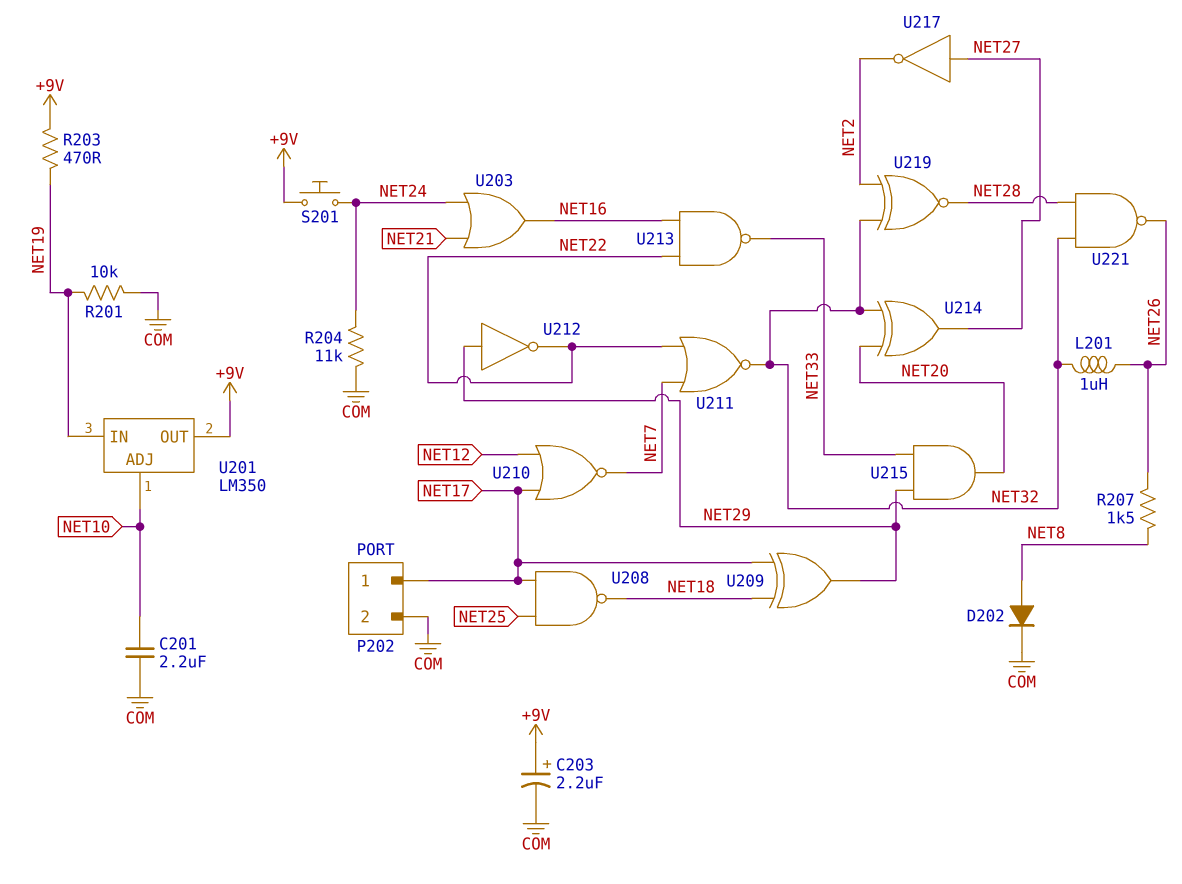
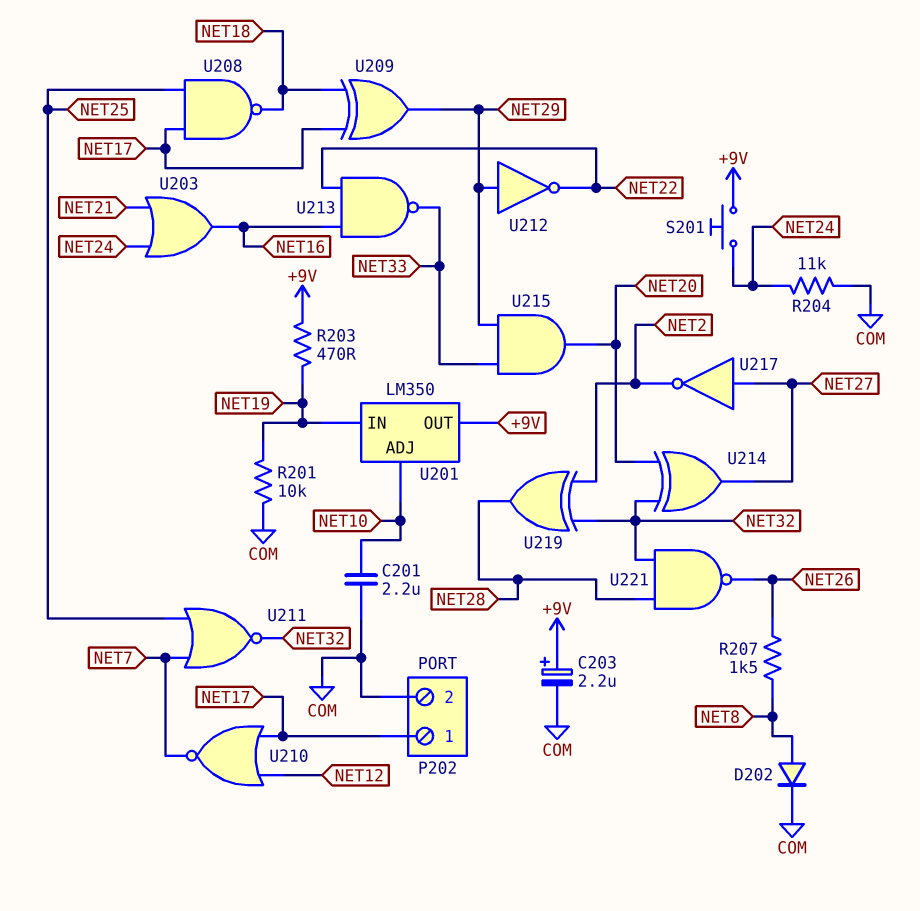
L201: 1uH (NET26, NET32) -> none
U211: NOR (in NET7, in NET22, out NET32) -> NOR (in NET7, in NET25, out NET32)
U219: XNOR (in NET2, in NET32, out NET28) -> XOR (in NET2, in NET32, out NET28)

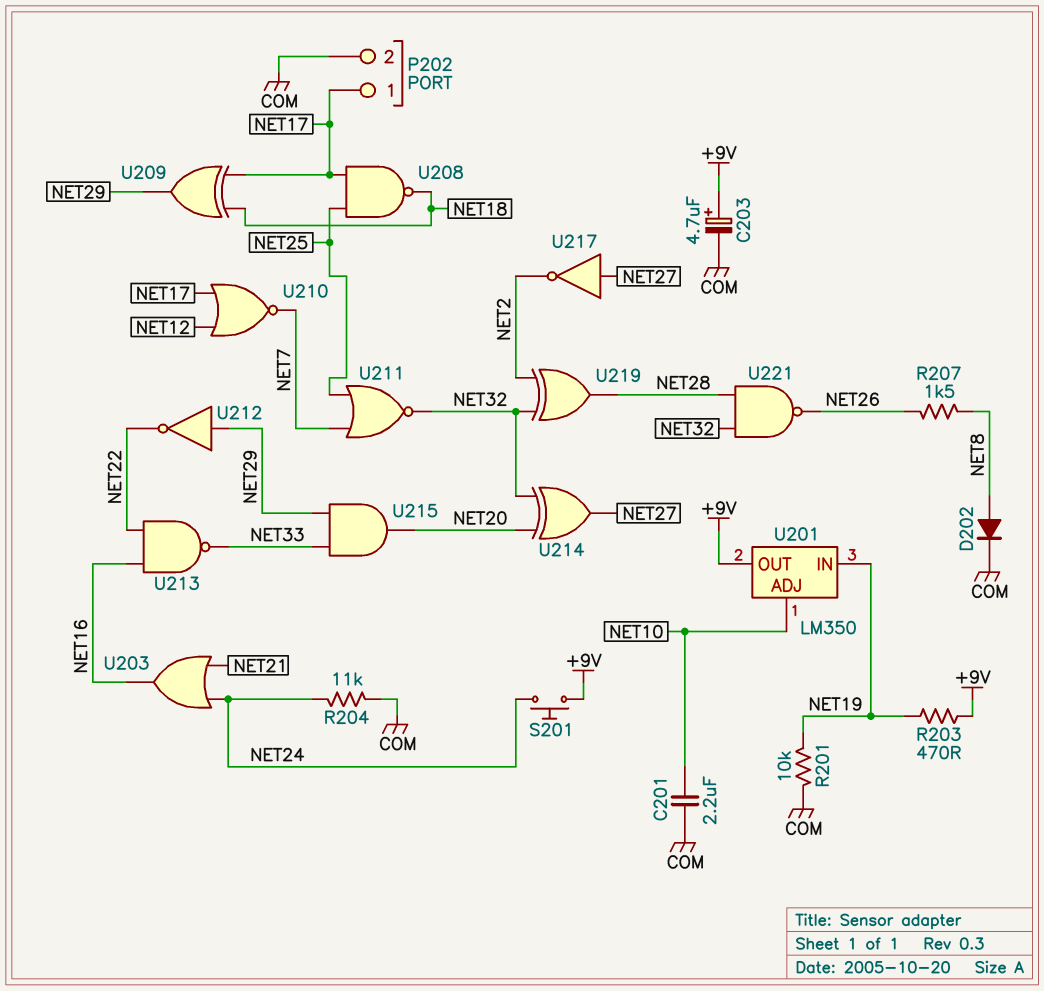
C203: 2.2uF (plus +9V, minus COM) -> 4.7uF (plus +9V, minus COM)

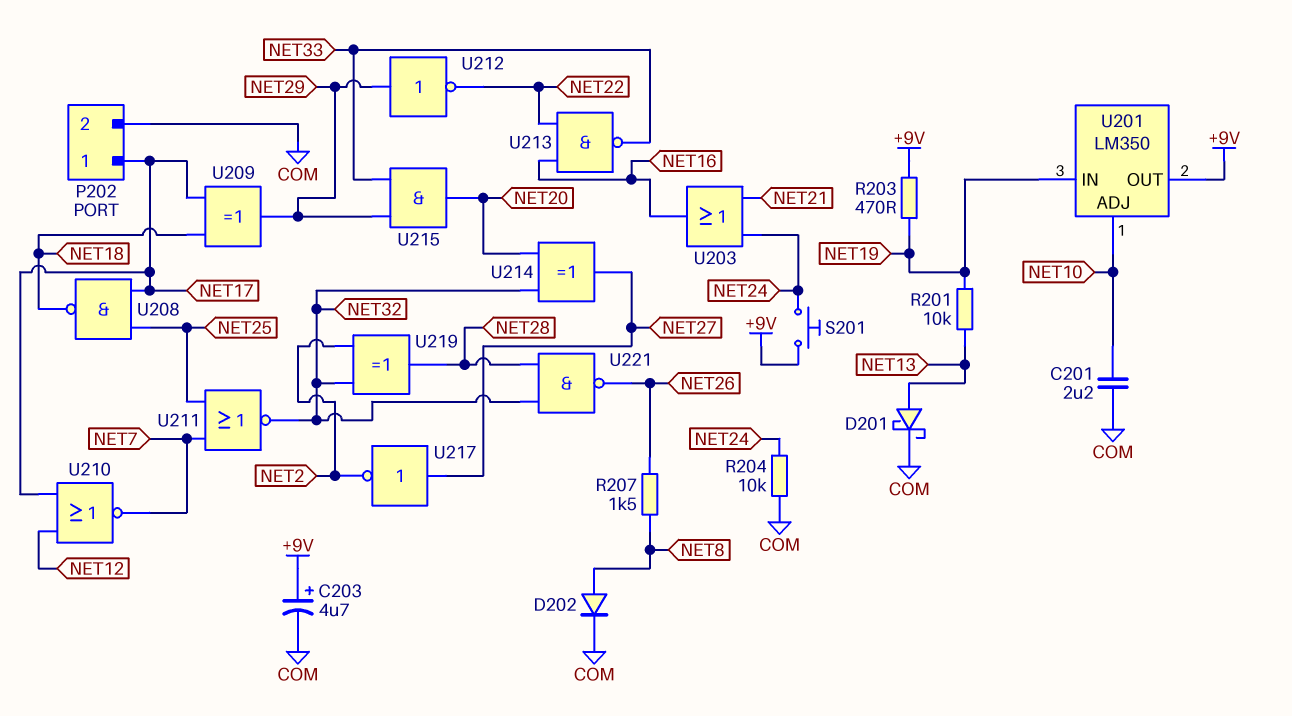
D201: none -> schottky (A NET13, K COM)
R201: 10k (COM, NET19) -> 10k (NET13, NET19)
R204: 11k (COM, NET24) -> 10k (COM, NET24)

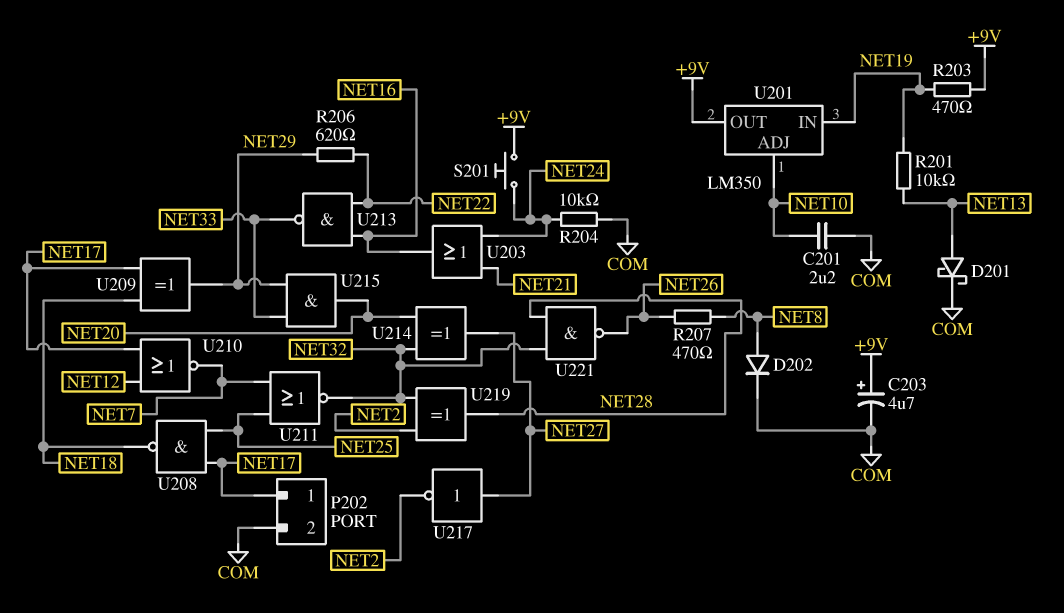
R206: none -> 620 (NET22, NET29)
R207: 1.5k (NET8, NET26) -> 470 (NET8, NET26)
U212: NOT (in NET29, out NET22) -> none

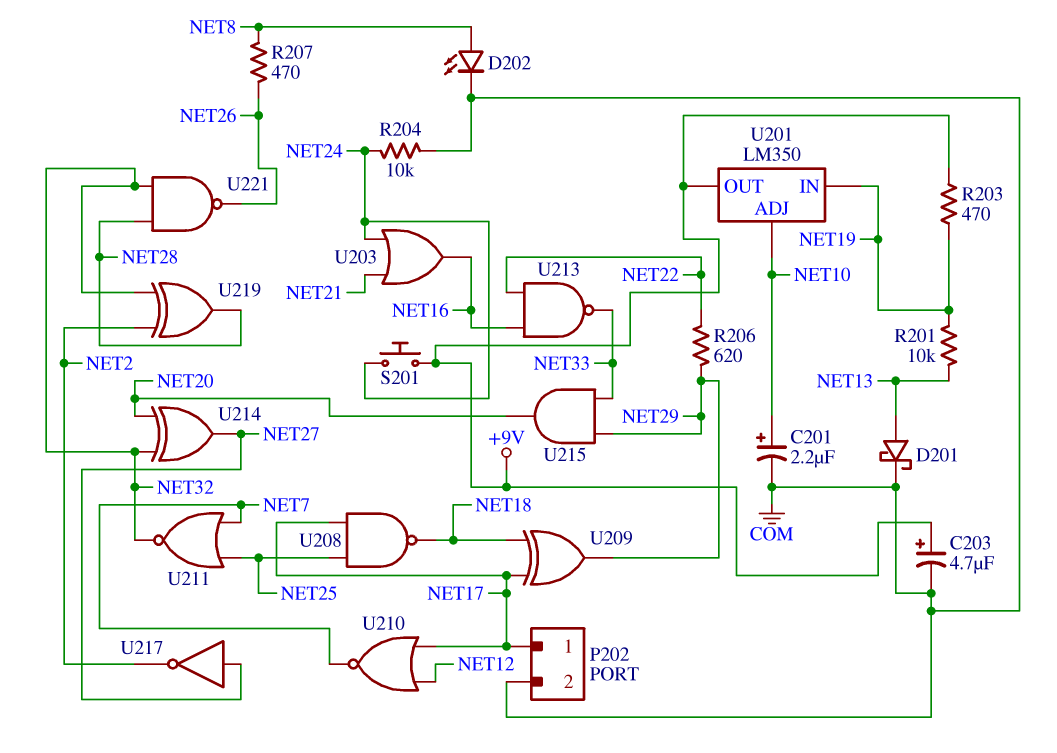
C201: 2.2uF (COM, NET10) -> 2.2uF (plus NET10, minus COM)
D202: diode (A NET8, K COM) -> LED (A NET8, K COM)

